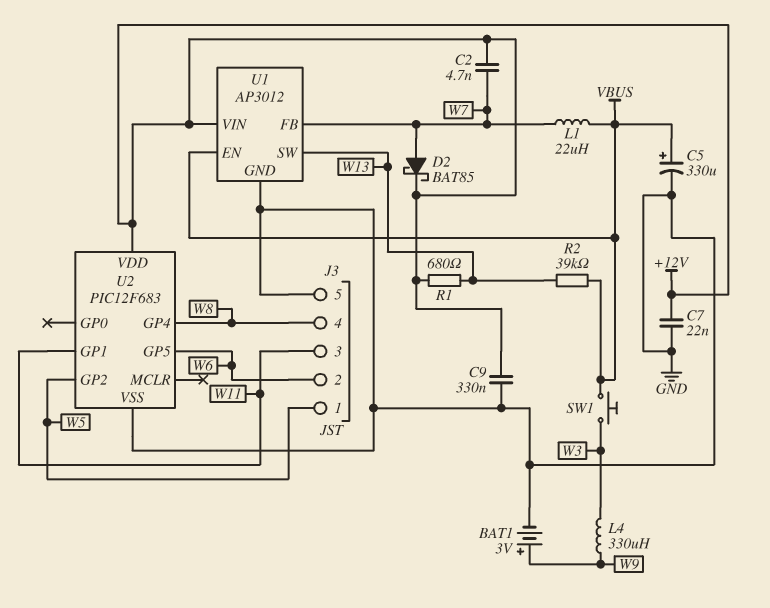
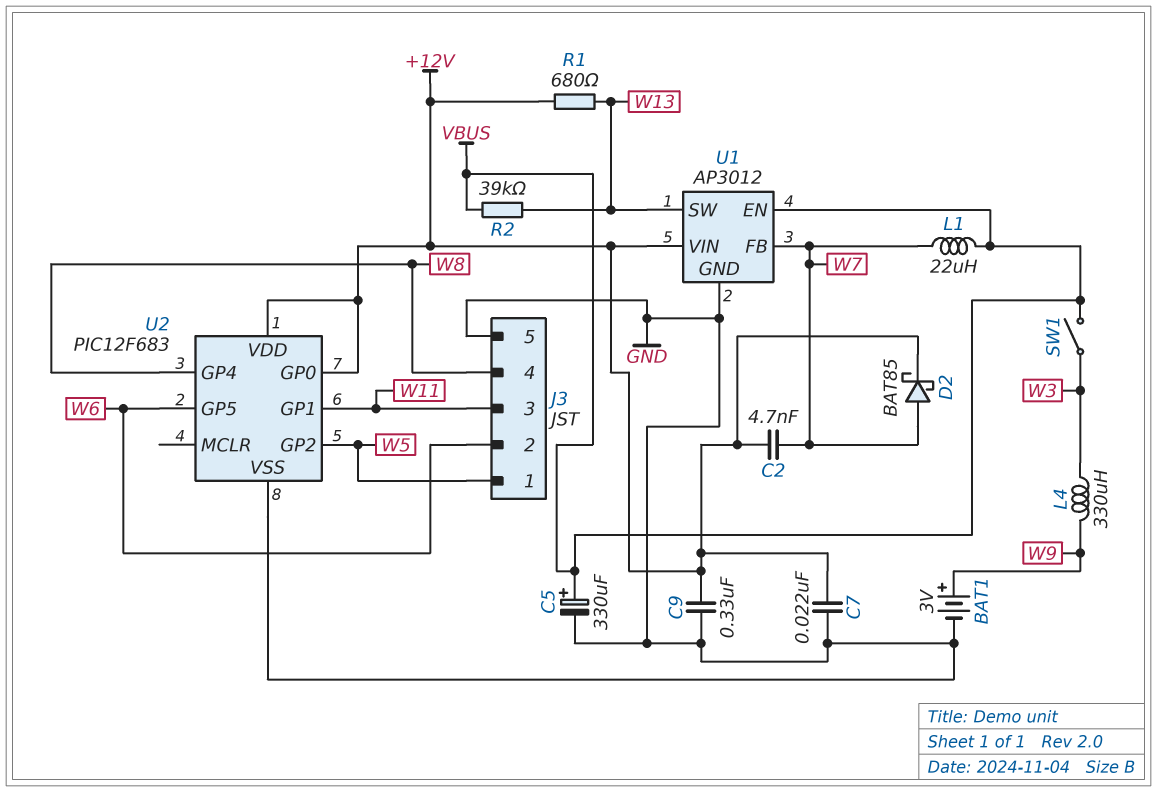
SW1: button (VBUS, W3) -> switch (VBUS, W3)
U2 pin GP0: none -> +12V

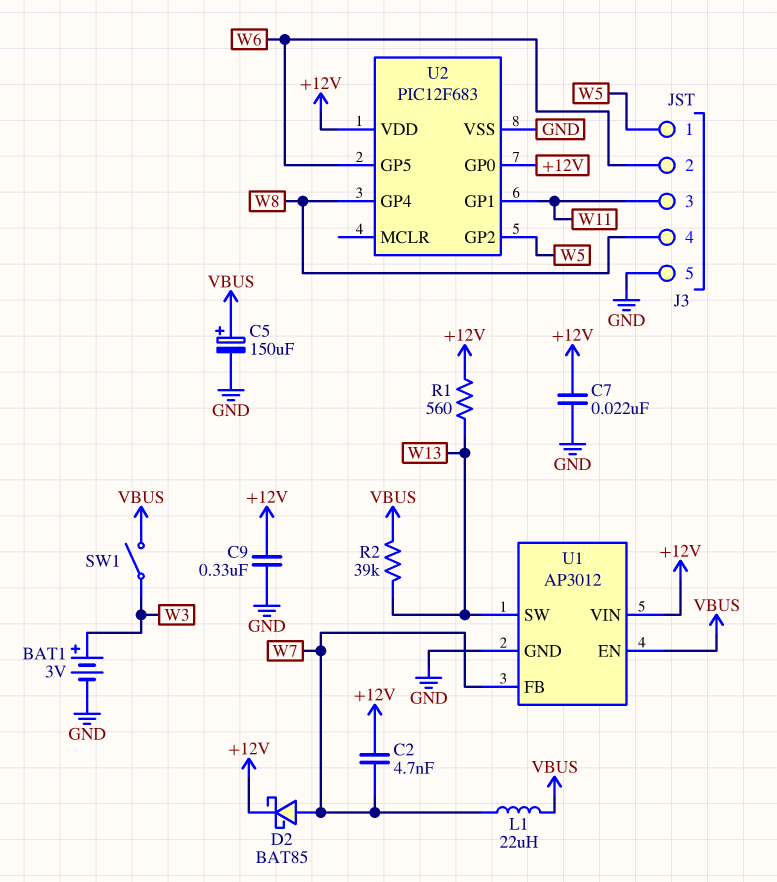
BAT1: 3V (plus W9, minus GND) -> 3V (plus W3, minus GND)
C5: 330uF (plus VBUS, minus GND) -> 150uF (plus VBUS, minus GND)
L4: 330uH (W3, W9) -> none
R1: 680 (+12V, W13) -> 560 (+12V, W13)

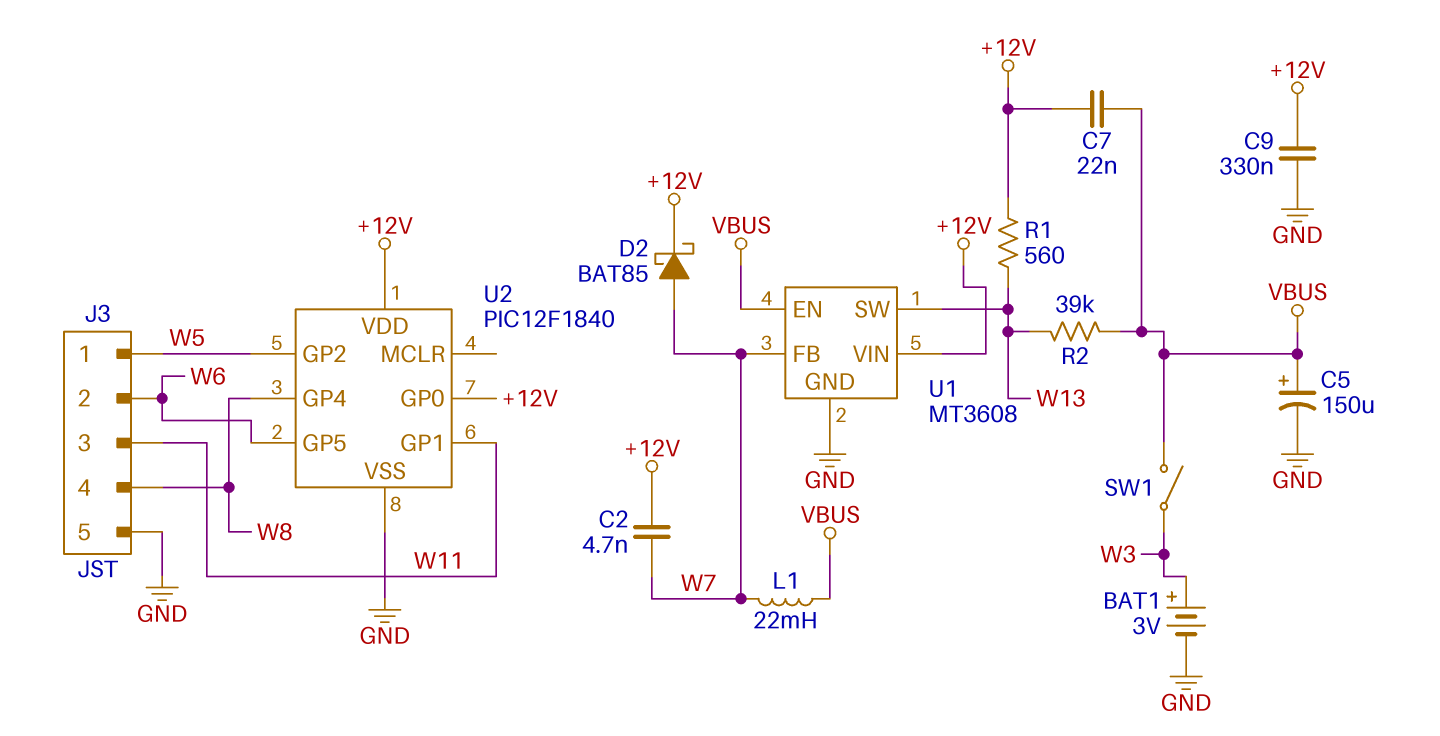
C7: 22nF (+12V, GND) -> 22nF (+12V, VBUS)
L1: 22uH (VBUS, W7) -> 22mH (VBUS, W7)
U1: AP3012 -> MT3608
U2: PIC12F683 -> PIC12F1840

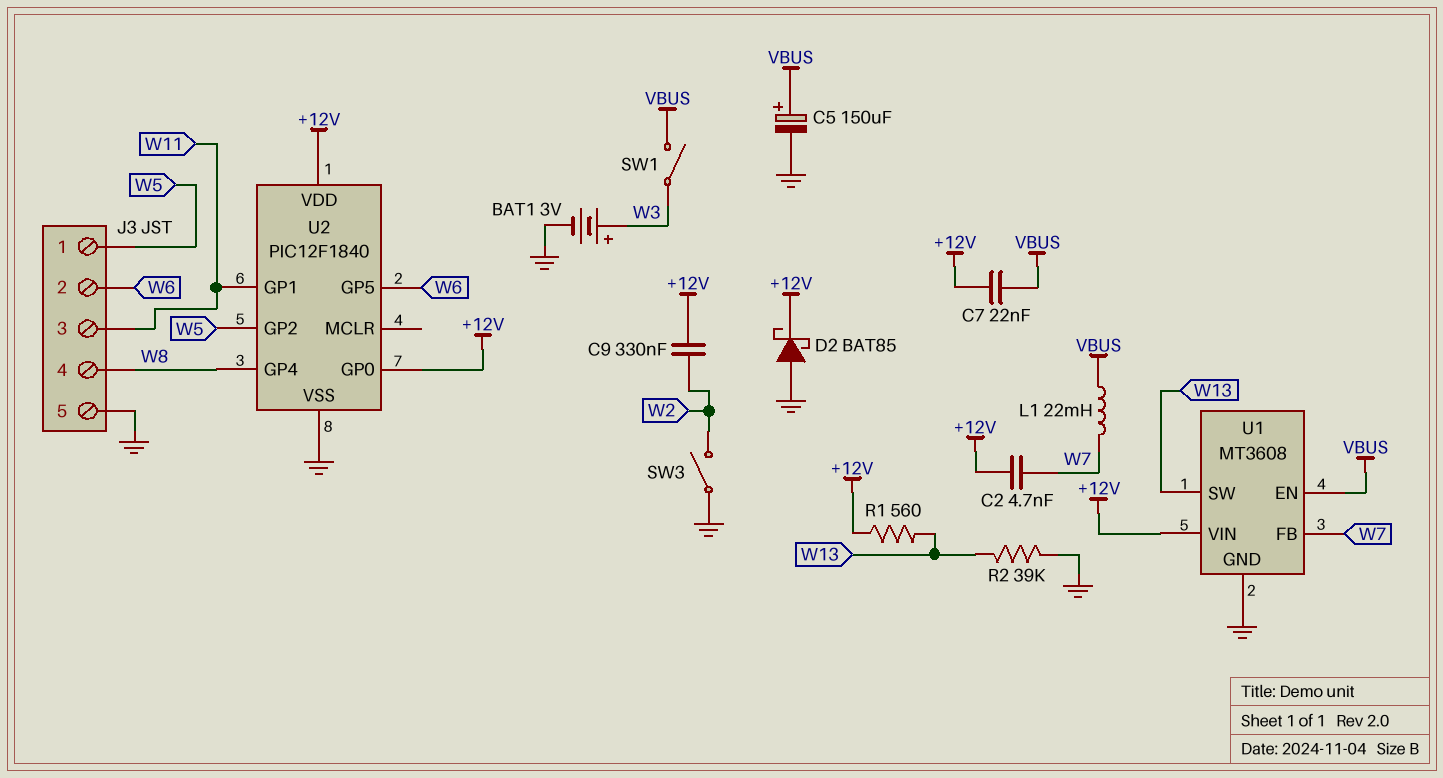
C9: 330nF (+12V, GND) -> 330nF (+12V, W2)
D2: schottky BAT85 (A W7, K +12V) -> schottky BAT85 (A GND, K +12V)
R2: 39k (VBUS, W13) -> 39k (GND, W13)
SW3: none -> switch (GND, W2)

